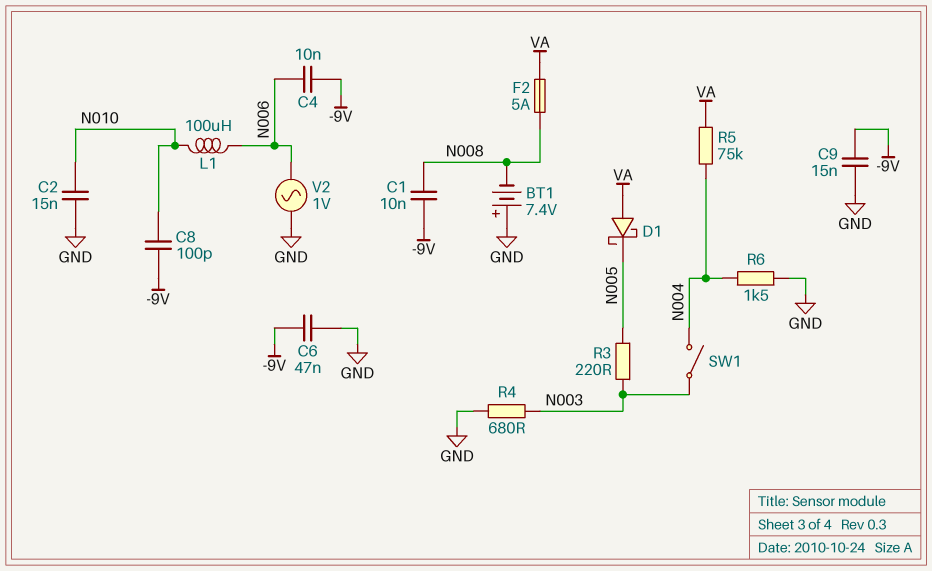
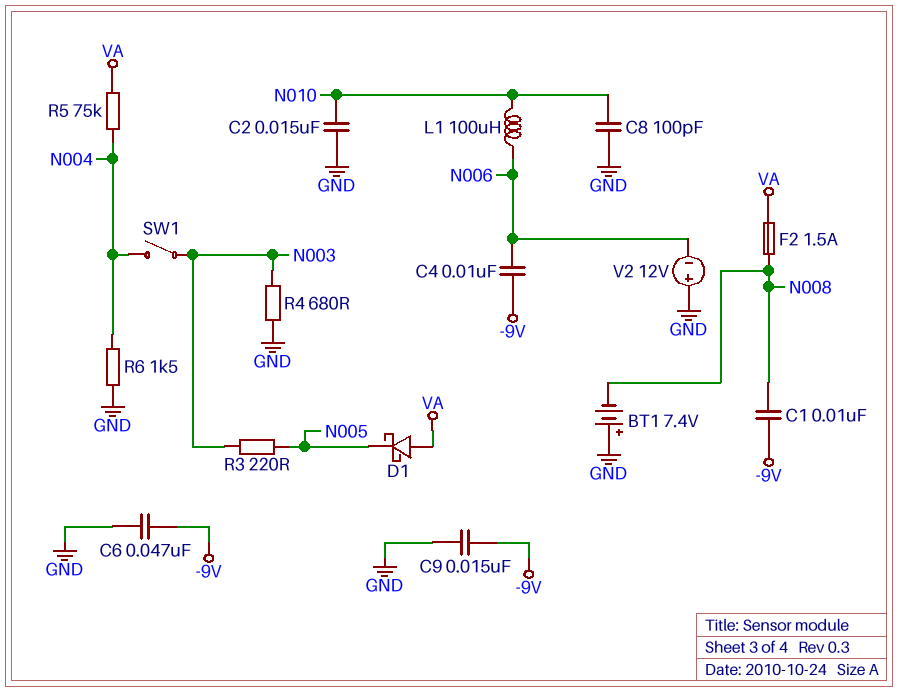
C8: 100pF (-9V, N010) -> 100pF (GND, N010)
F2: 5A (N008, VA) -> 1.5A (N008, VA)
V2: AC 1V (GND, N006) -> 12V (plus GND, minus N006)

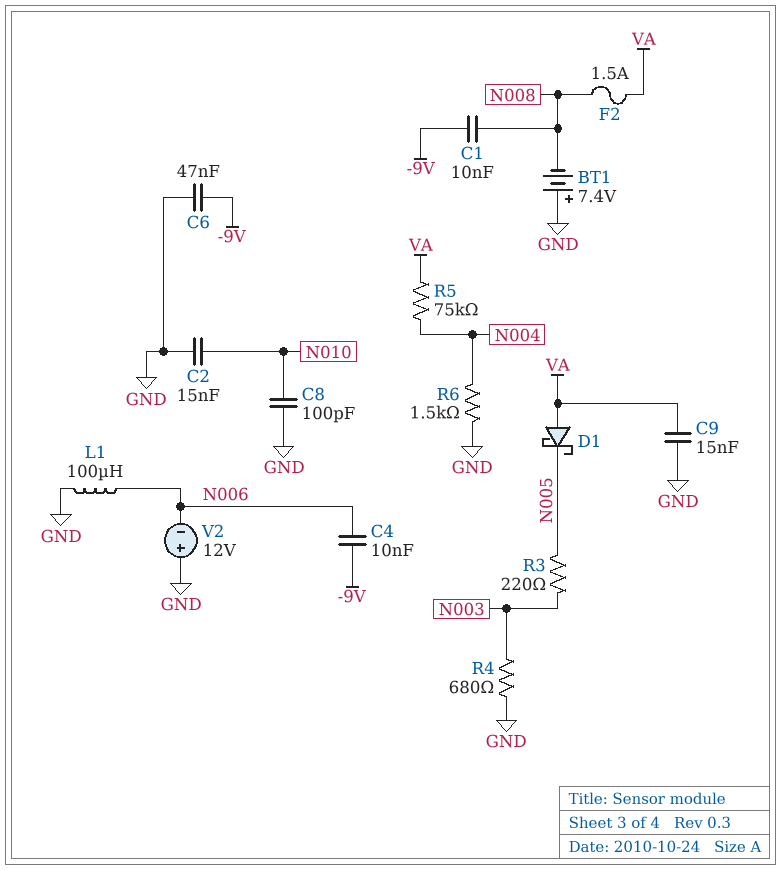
C9: 15nF (-9V, GND) -> 15nF (GND, VA)
L1: 100uH (N006, N010) -> 100uH (GND, N006)
SW1: switch (N003, N004) -> none

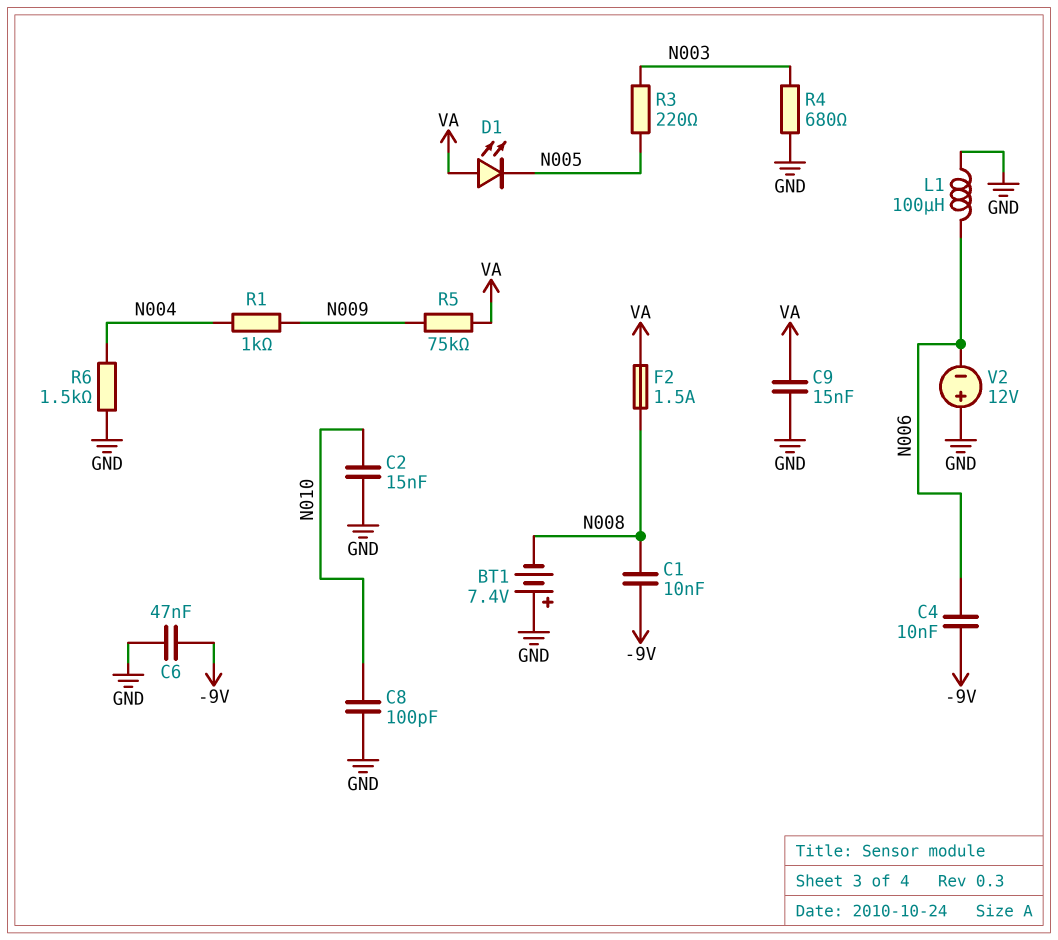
D1: schottky (A VA, K N005) -> LED (A VA, K N005)
R1: none -> 1k (N004, N009)
R5: 75k (N004, VA) -> 75k (N009, VA)

